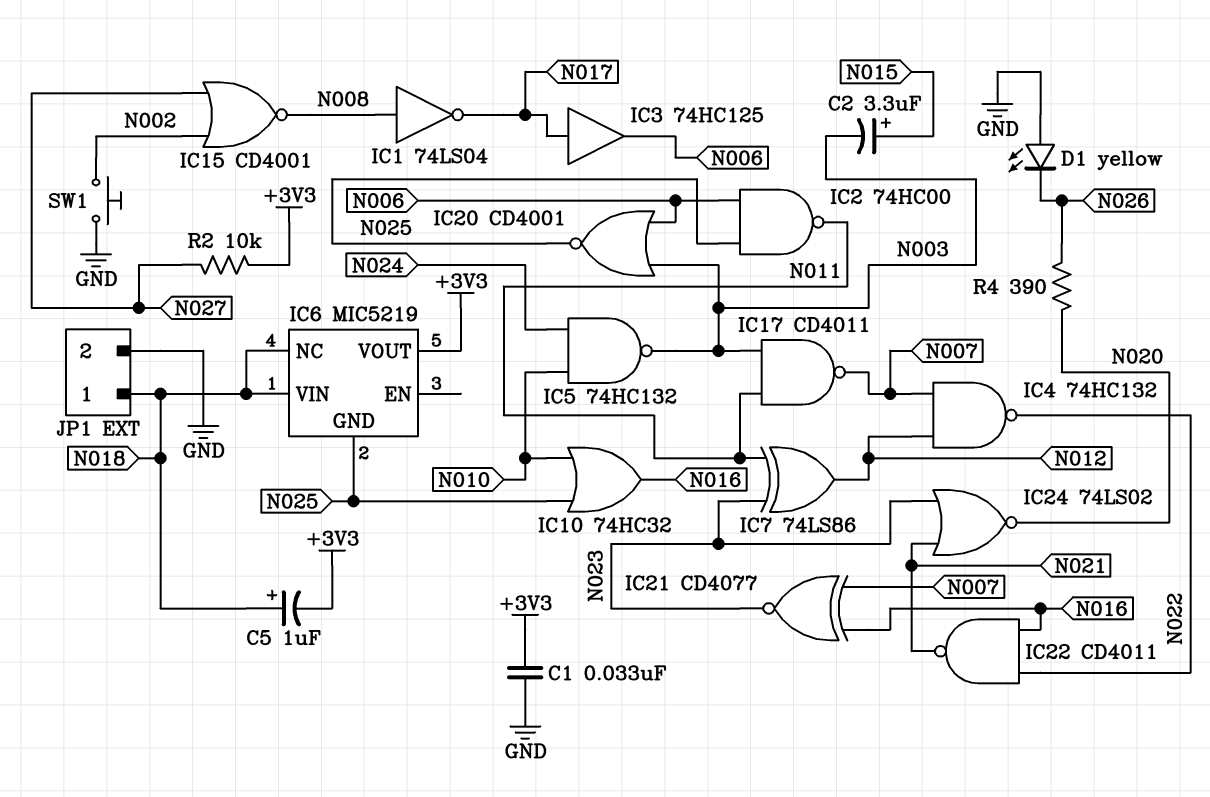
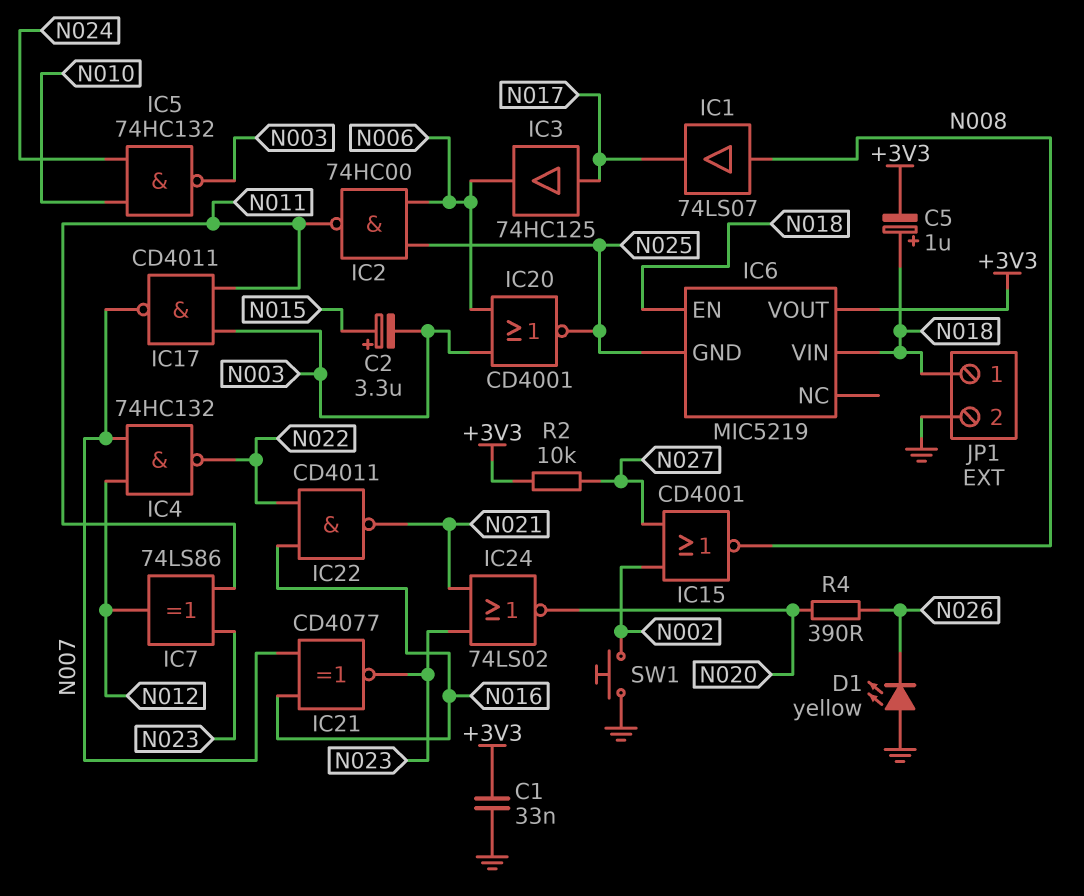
IC1: NOT 74LS04 (in N008, out N017) -> buffer 74LS07 (in N008, out N017)
IC6 pin EN: none -> N018
IC6 pin NC: N018 -> none
IC10: OR 74HC32 (in N010, in N025, out N016) -> none

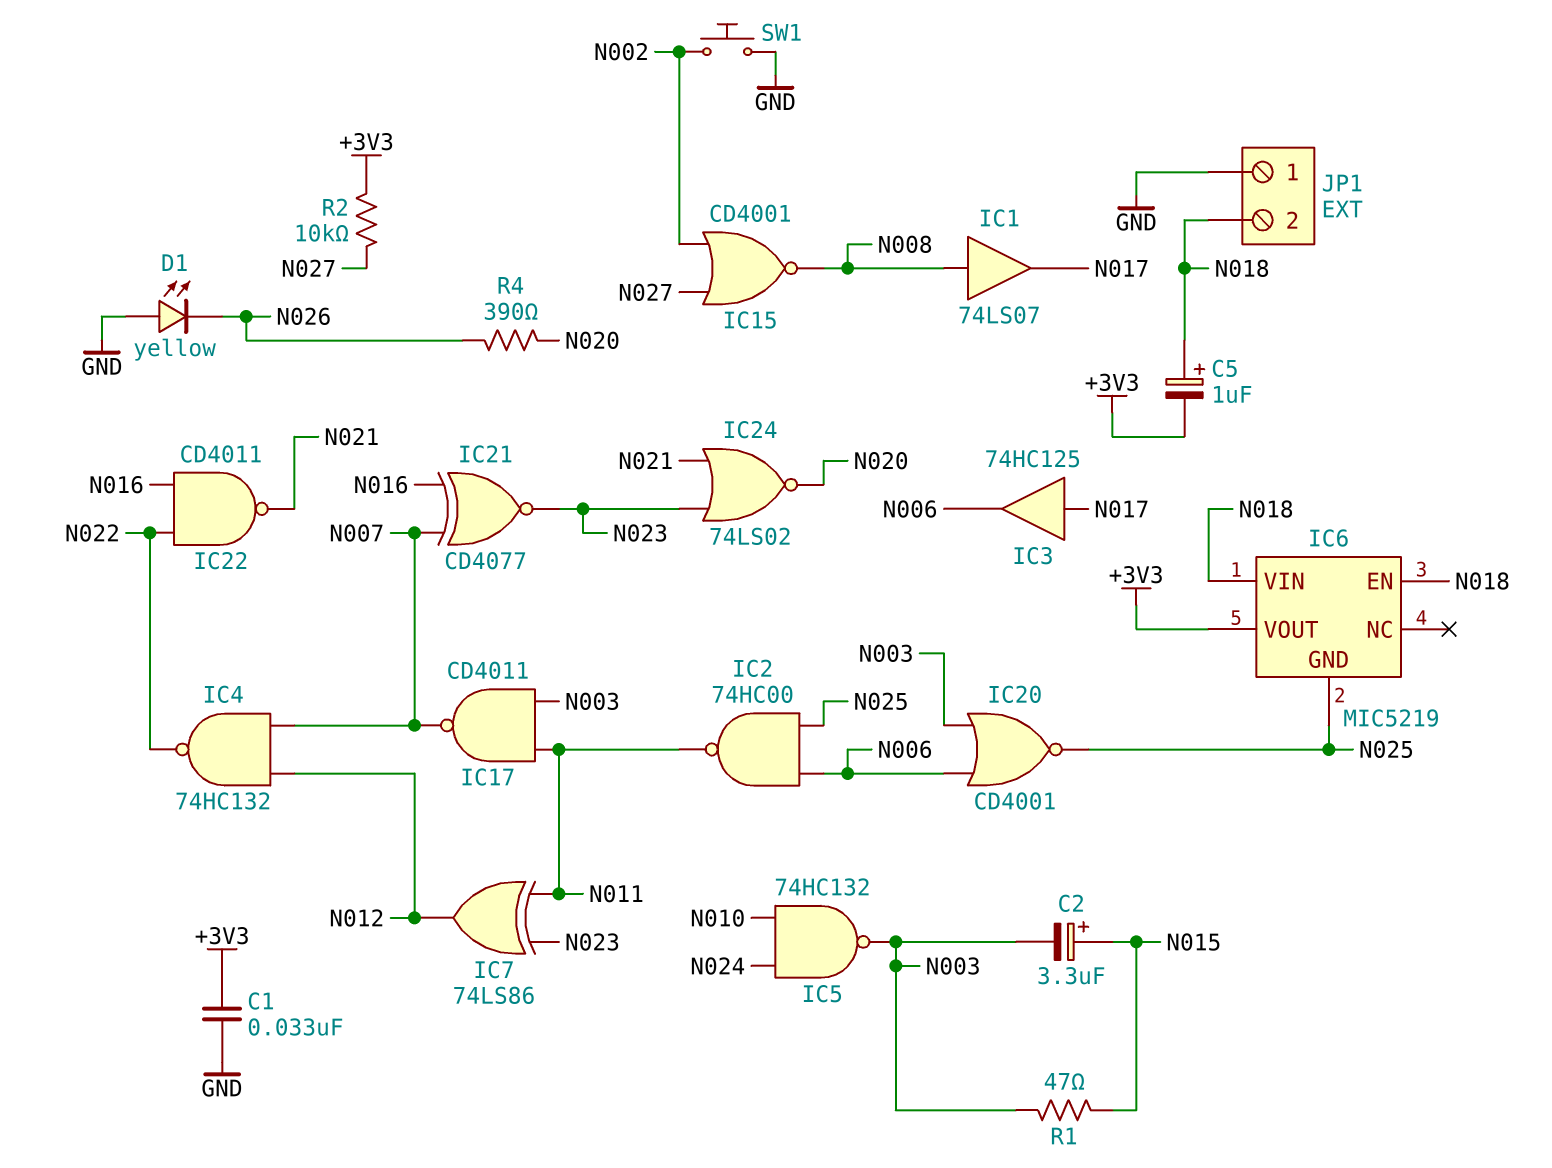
JP1 pin 1: N018 -> GND
JP1 pin 2: GND -> N018
R1: none -> 47 (N003, N015)

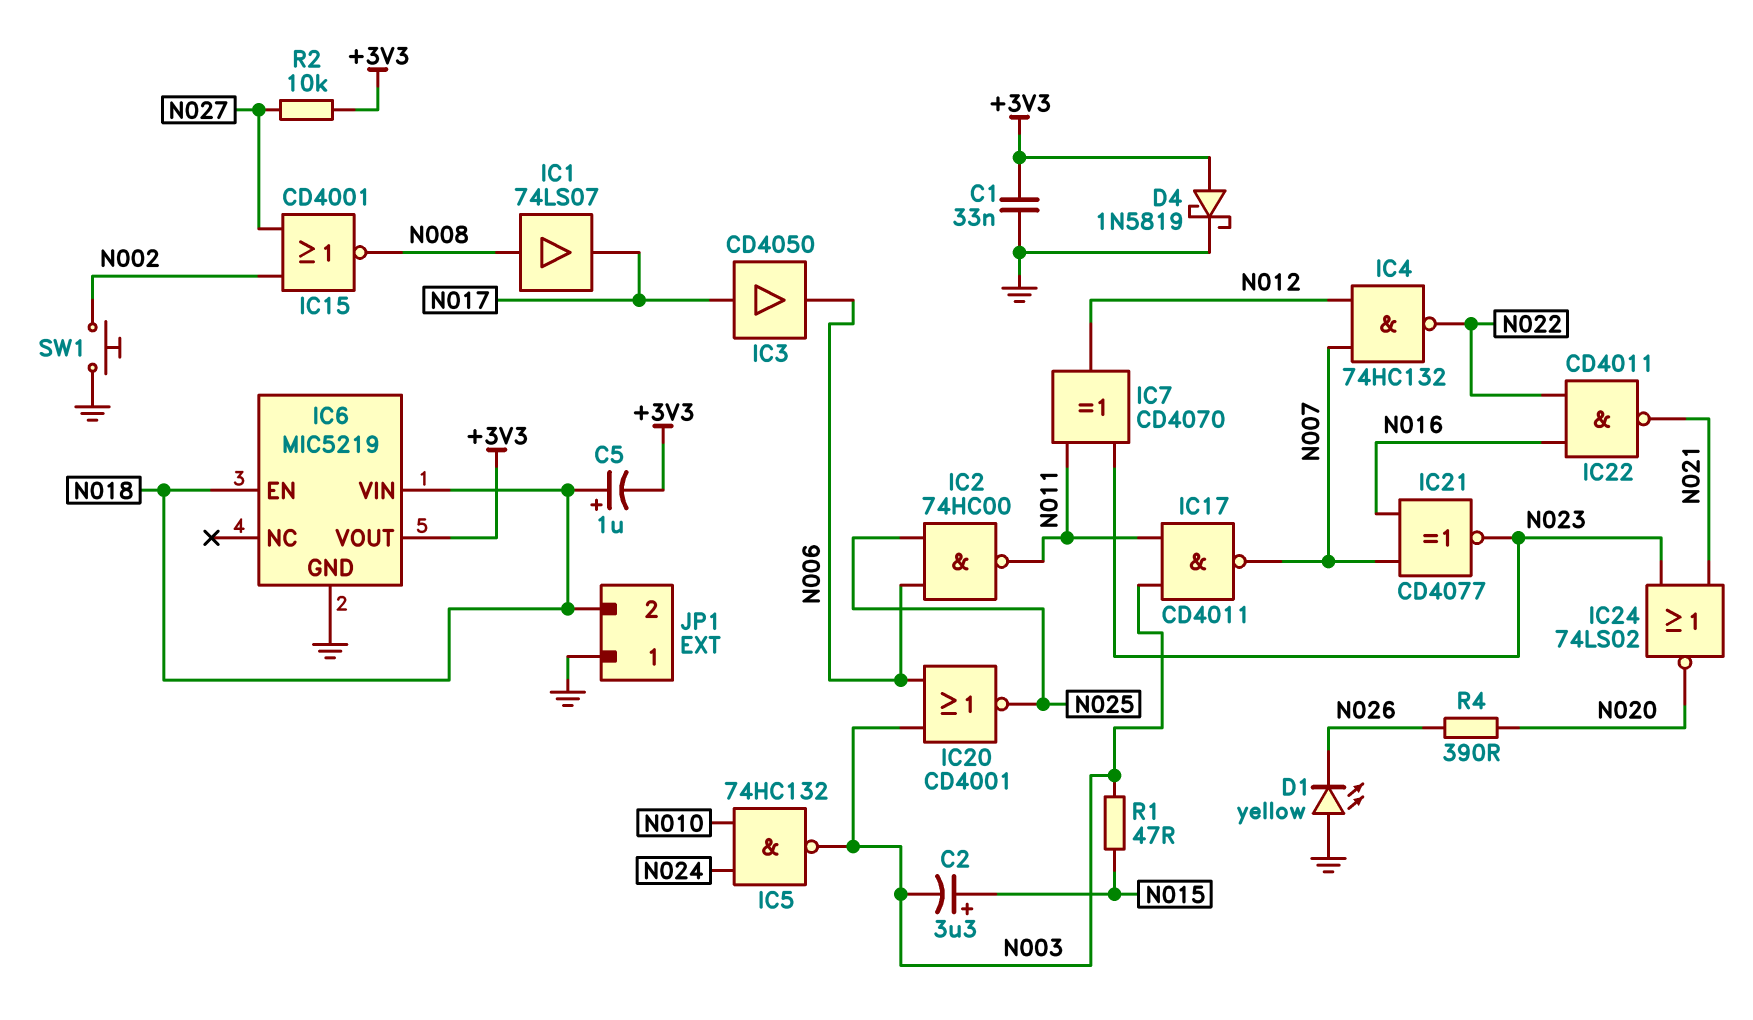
D4: none -> schottky 1N5819 (A +3V3, K GND)
IC3: buffer 74HC125 (in N017, out N006) -> buffer CD4050 (in N017, out N006)
IC6 pin GND: N025 -> GND
IC7: XOR 74LS86 (in N011, in N023, out N012) -> XOR CD4070 (in N011, in N023, out N012)

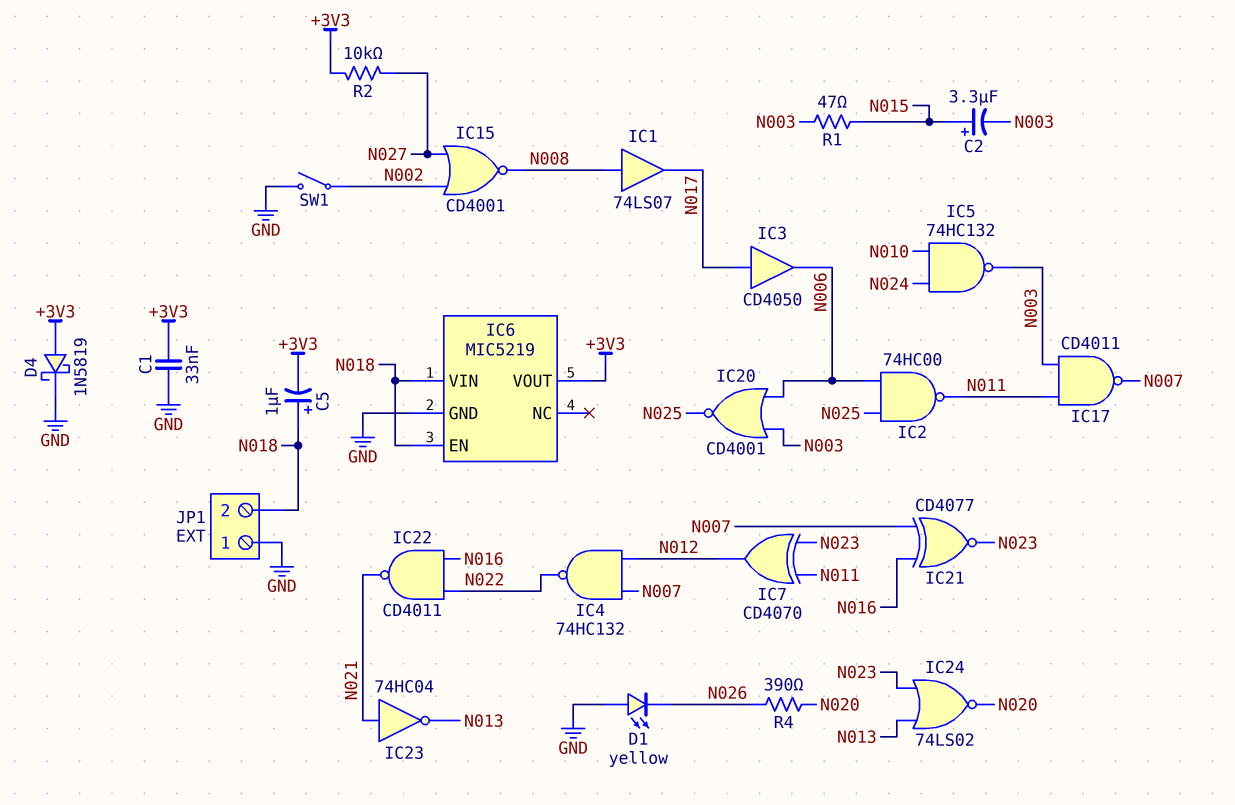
IC23: none -> NOT 74HC04 (in N021, out N013)
IC24: NOR 74LS02 (in N021, in N023, out N020) -> NOR 74LS02 (in N013, in N023, out N020)
SW1: button (GND, N002) -> switch (GND, N002)

